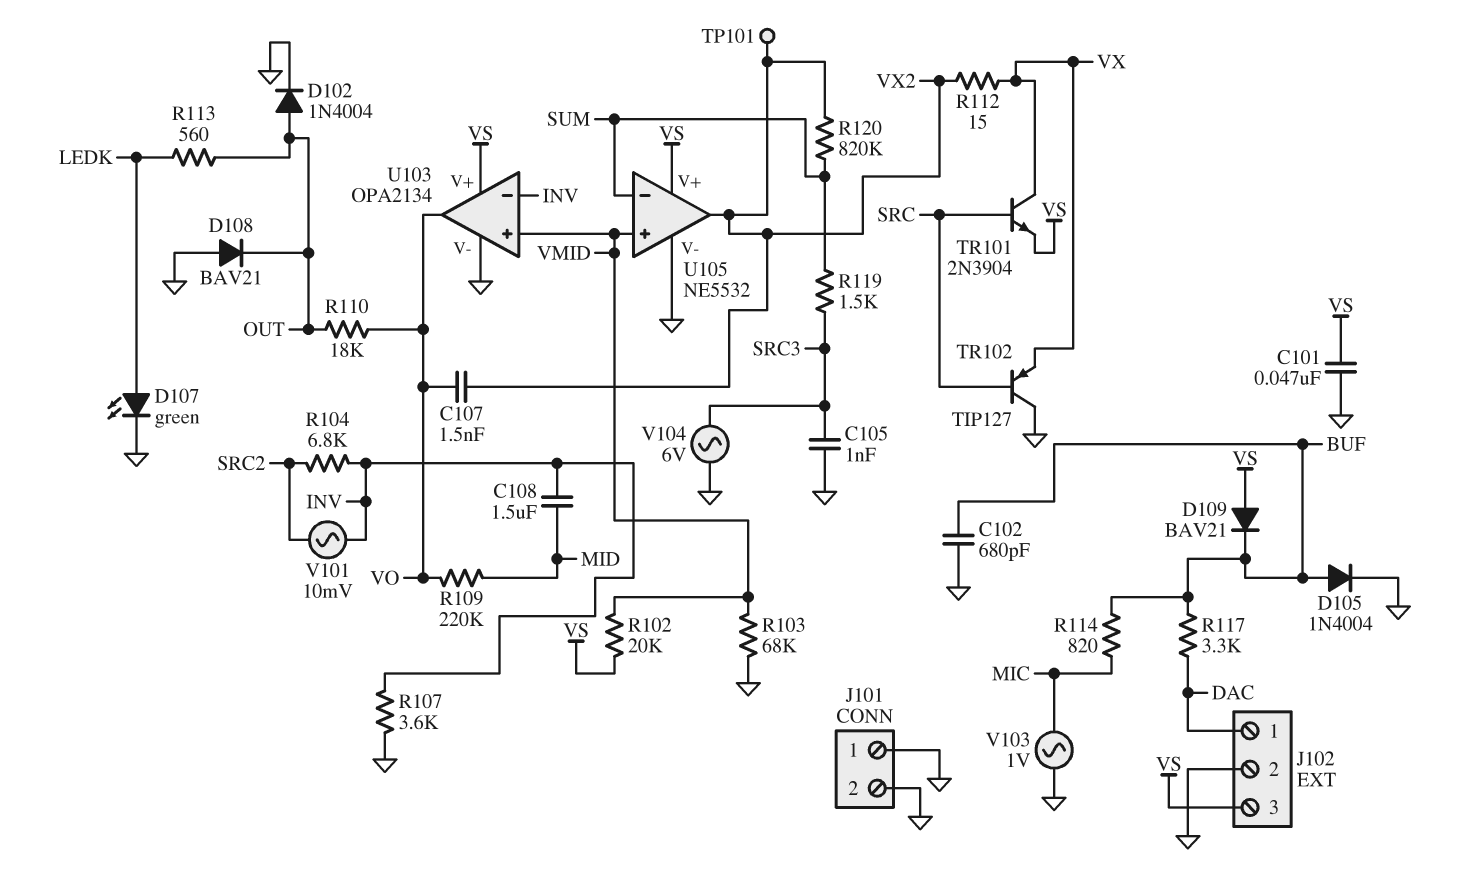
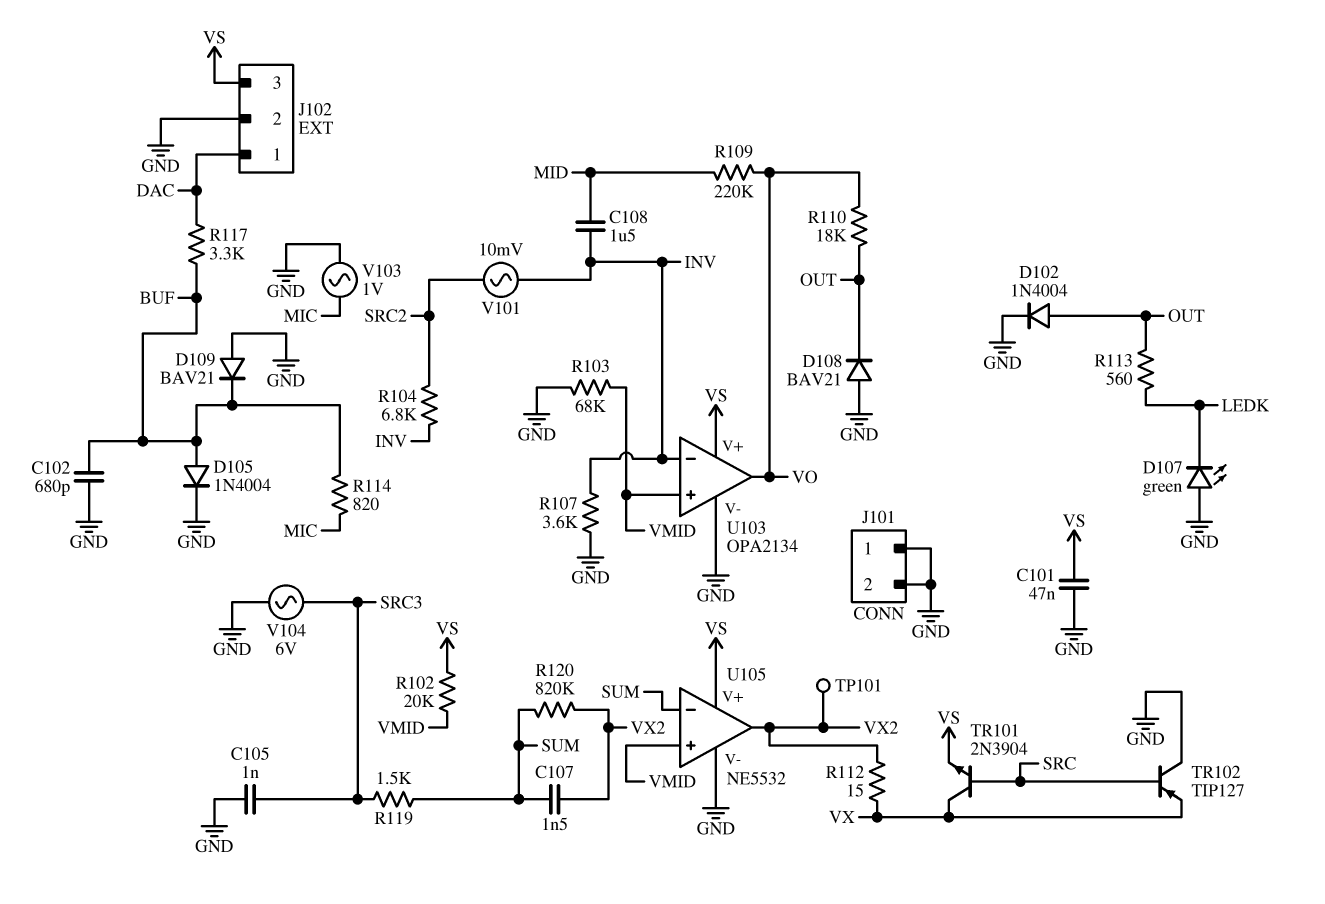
C107: 1.5nF (VO, VX2) -> 1.5nF (SUM, VX2)
D107: LED green (A LEDK, K GND) -> LED green (A GND, K LEDK)
D109: diode BAV21 (A VS, K BUF) -> diode BAV21 (A GND, K BUF)

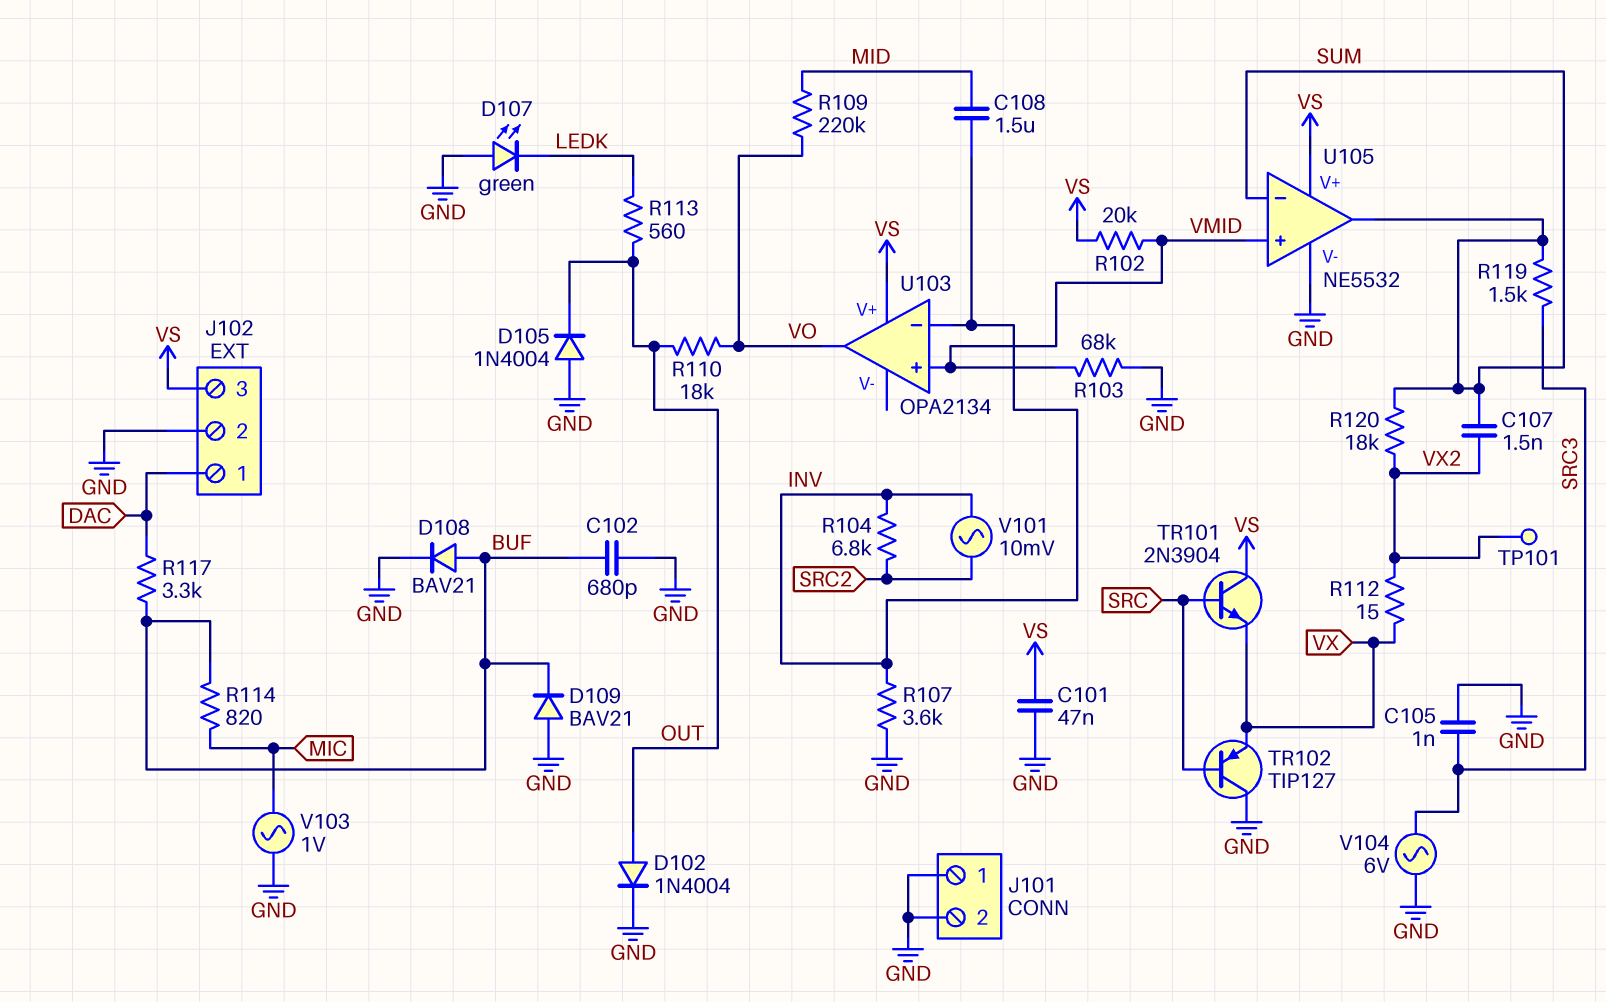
D105: diode 1N4004 (A BUF, K GND) -> diode 1N4004 (A GND, K OUT)
D108: diode BAV21 (A GND, K OUT) -> diode BAV21 (A BUF, K GND)
R120: 820k (SUM, VX2) -> 18k (SUM, VX2)
TR101: NPN 2N3904 (B SRC, C VX, E VS) -> NPN 2N3904 (B SRC, C VS, E VX)
U103 pin V-: GND -> none
U105 pin out: VX2 -> SUM

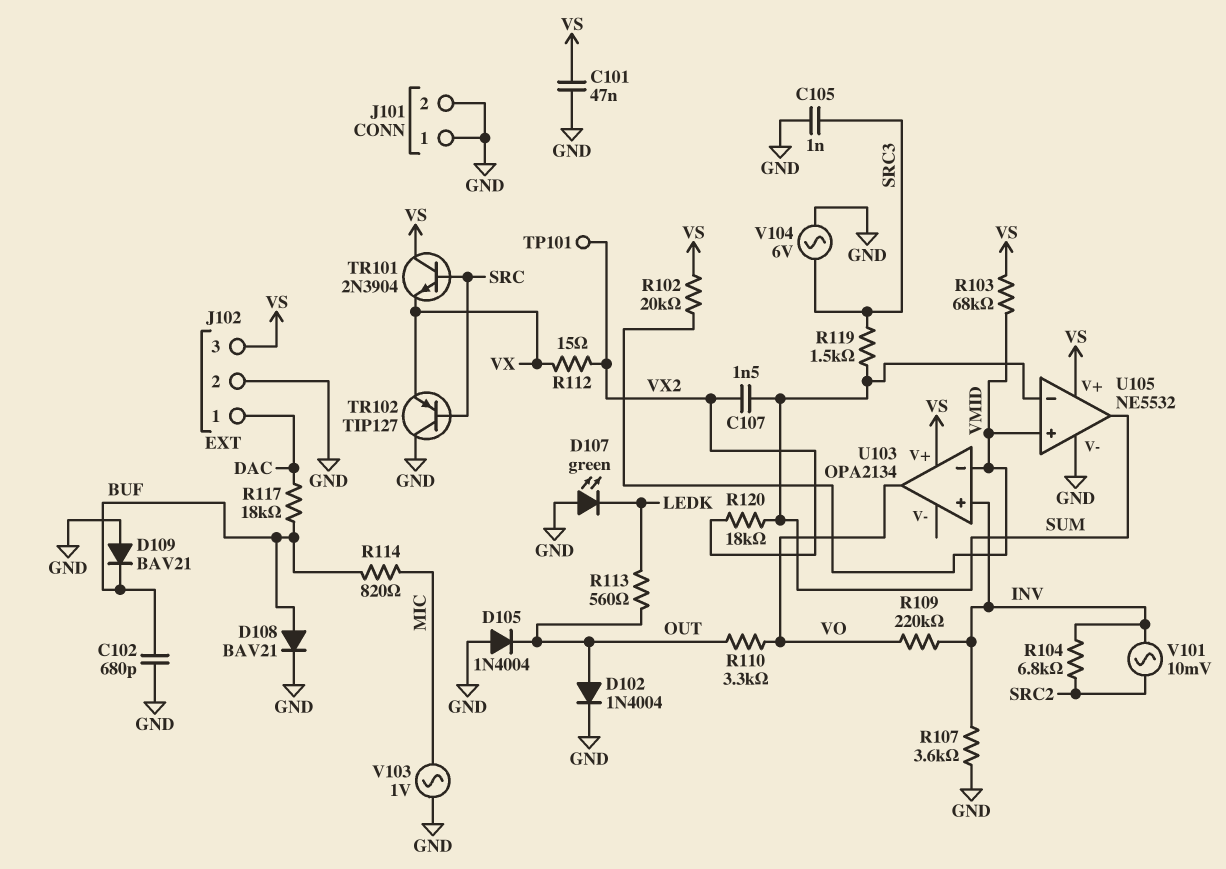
C108: 1.5uF (INV, MID) -> none
R103: 68k (GND, VMID) -> 68k (VMID, VS)
R109: 220k (MID, VO) -> 220k (INV, VO)
R110: 18k (OUT, VO) -> 3.3k (OUT, VO)
R117: 3.3k (BUF, DAC) -> 18k (BUF, DAC)
U103 pin in+: VMID -> INV
U103 pin in-: INV -> VMID

